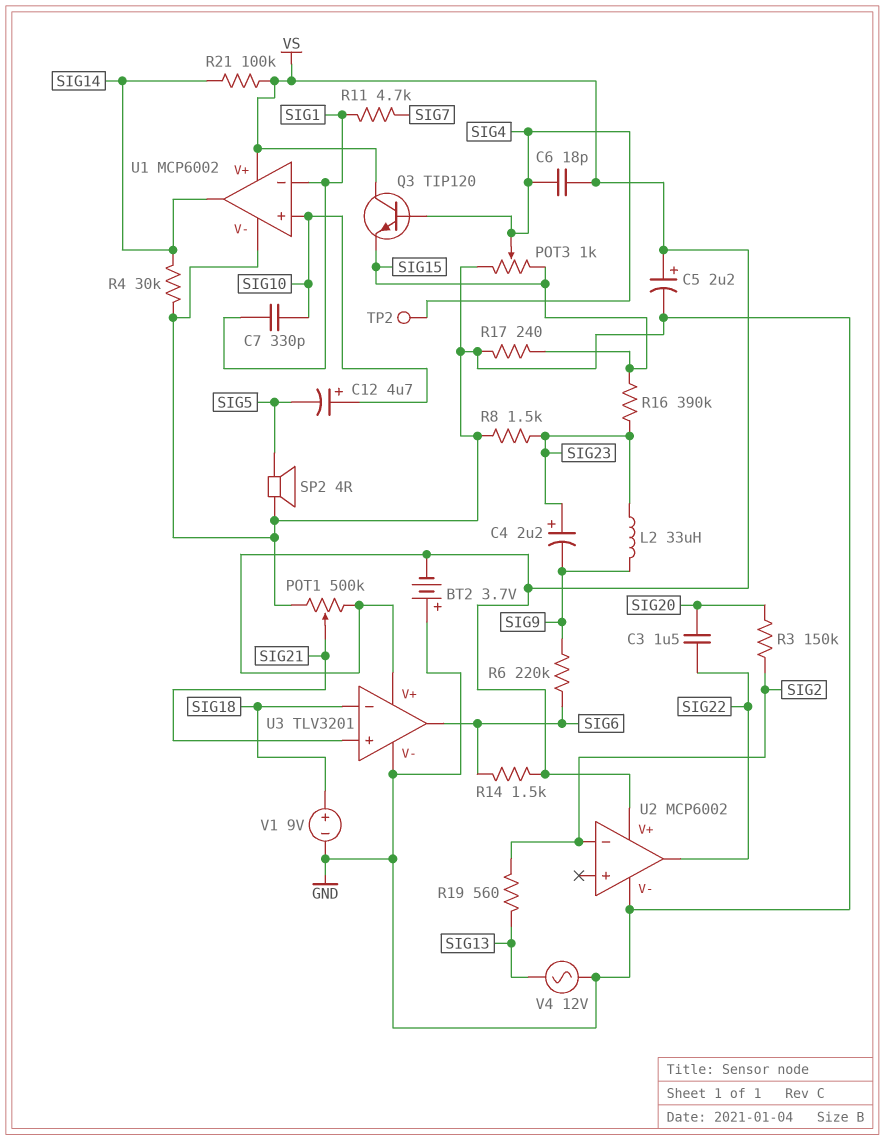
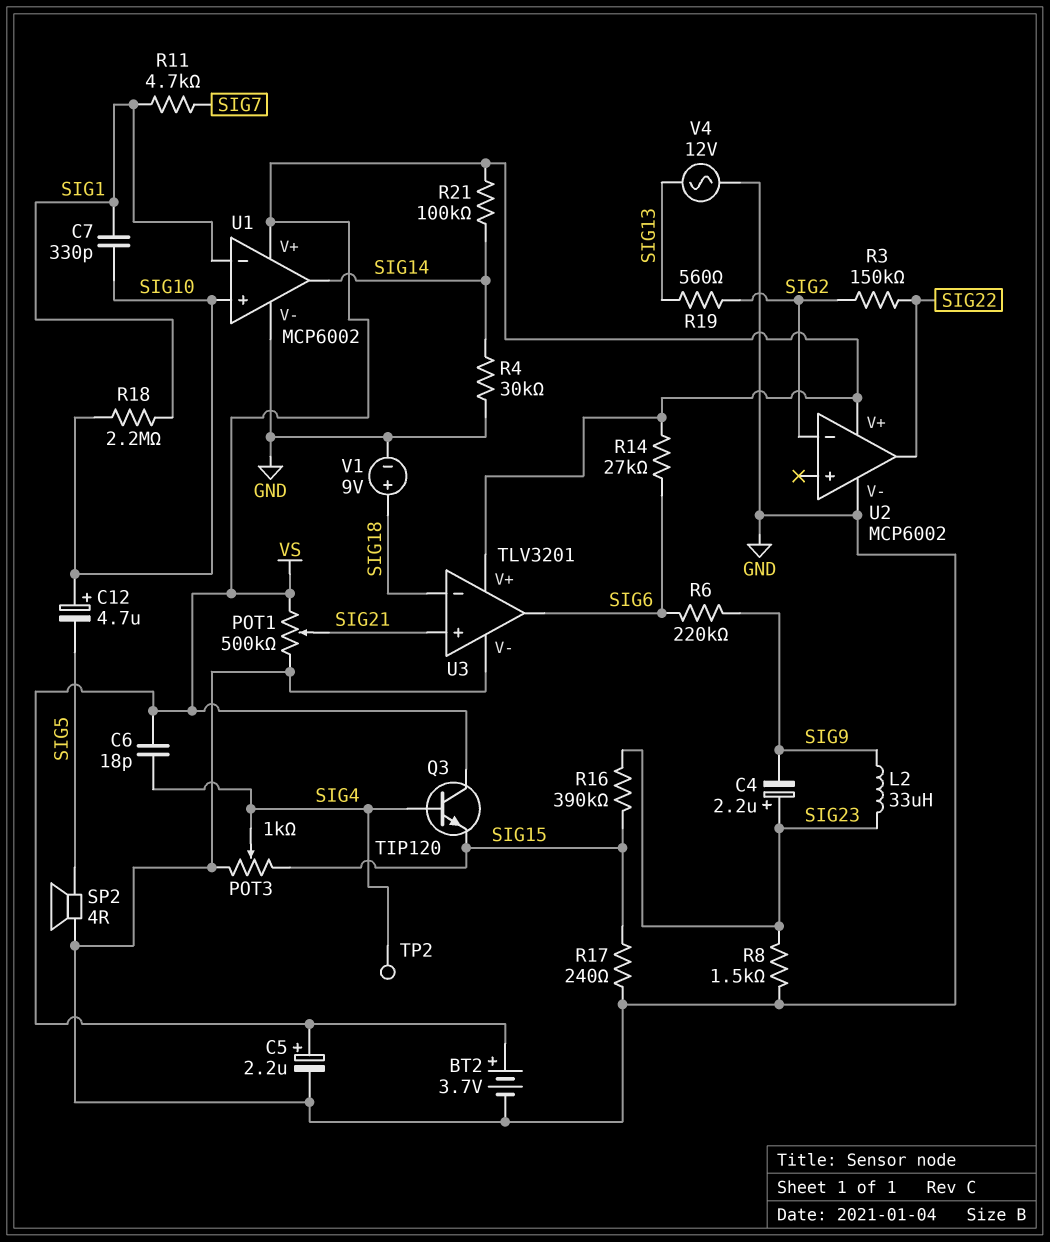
BT2: 3.7V (plus GND, minus VS) -> 3.7V (plus VS, minus GND)
C3: 1.5uF (SIG20, SIG22) -> none
R3: 150k (SIG2, SIG20) -> 150k (SIG2, SIG22)
R14: 1.5k (SIG6, VS) -> 27k (SIG6, VS)
R18: none -> 2.2M (SIG1, SIG10)

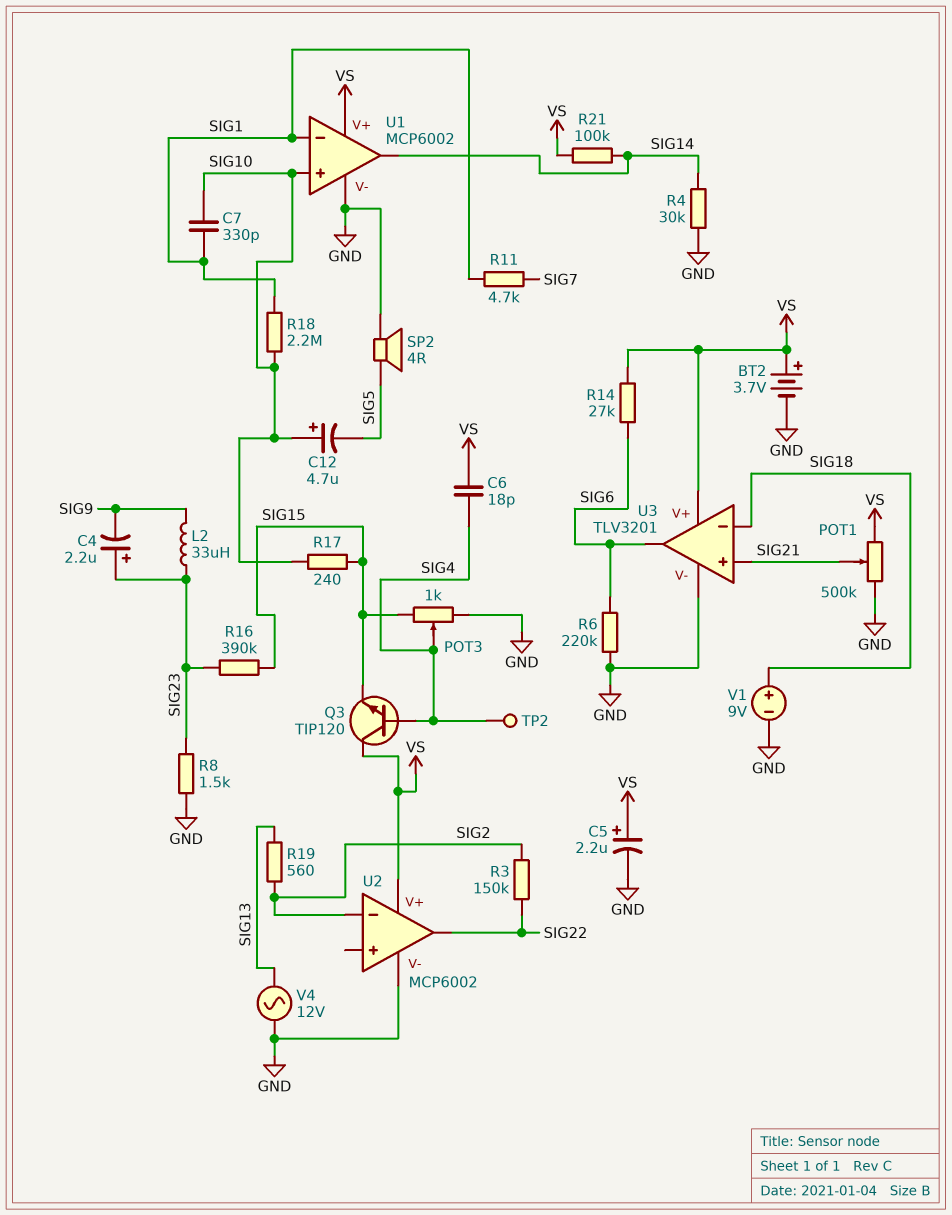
R6: 220k (SIG6, SIG9) -> 220k (GND, SIG6)
R17: 240 (GND, SIG15) -> 240 (SIG10, SIG15)

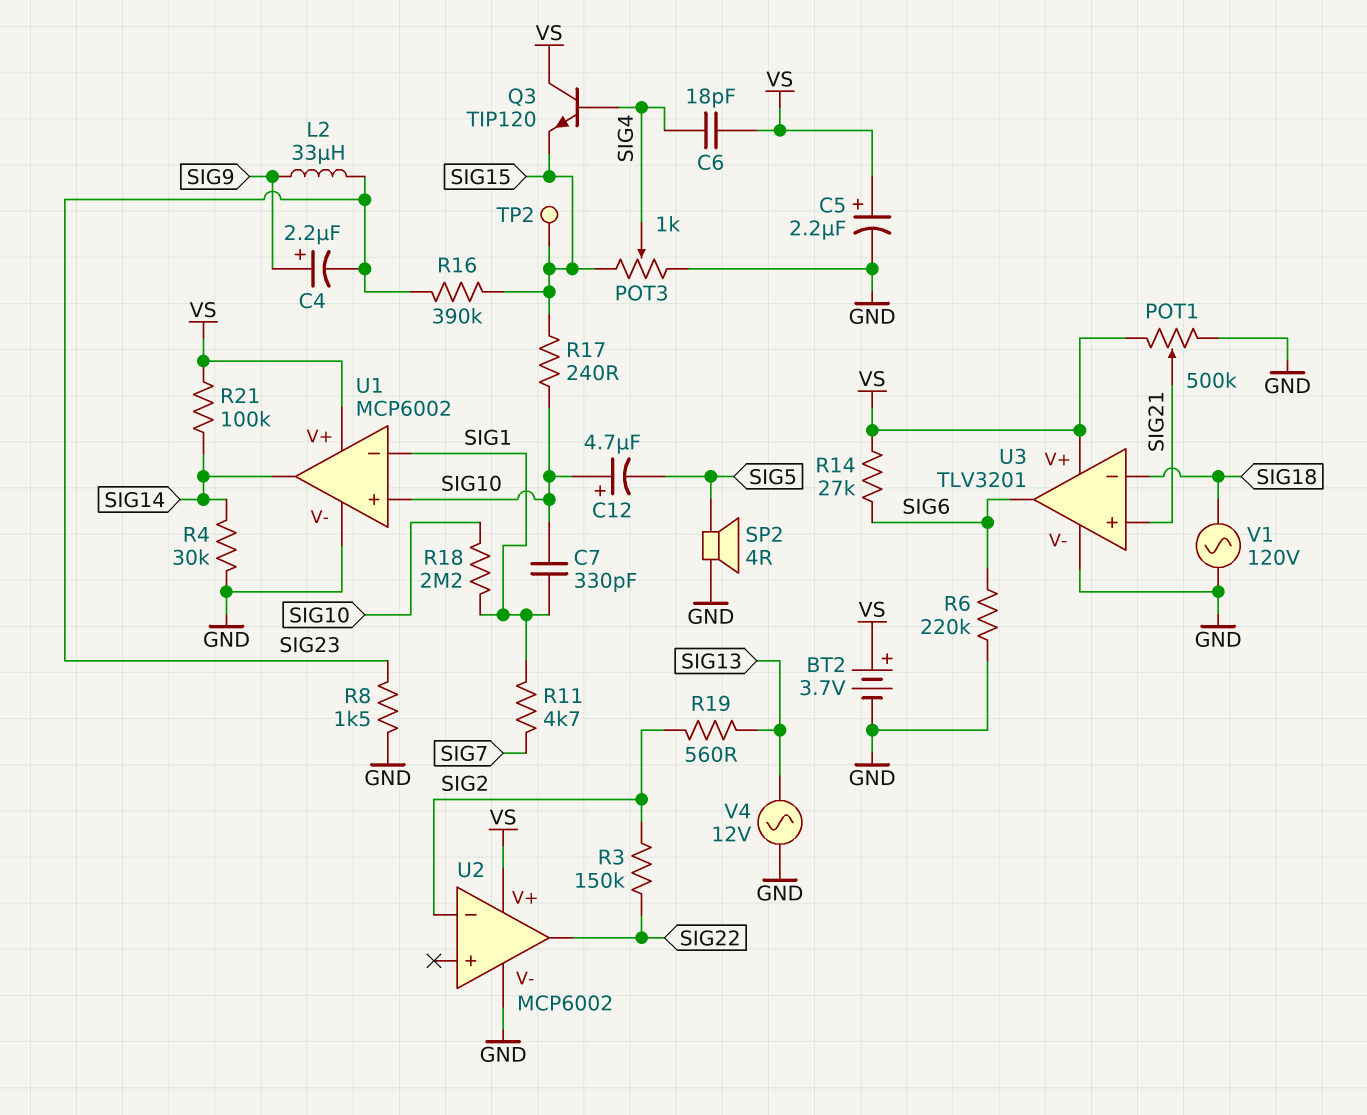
C4: 2.2uF (plus SIG23, minus SIG9) -> 2.2uF (plus SIG9, minus SIG23)
TP2: test point (SIG4) -> test point (SIG15)
V1: 9V (plus SIG18, minus GND) -> AC 120V (GND, SIG18)

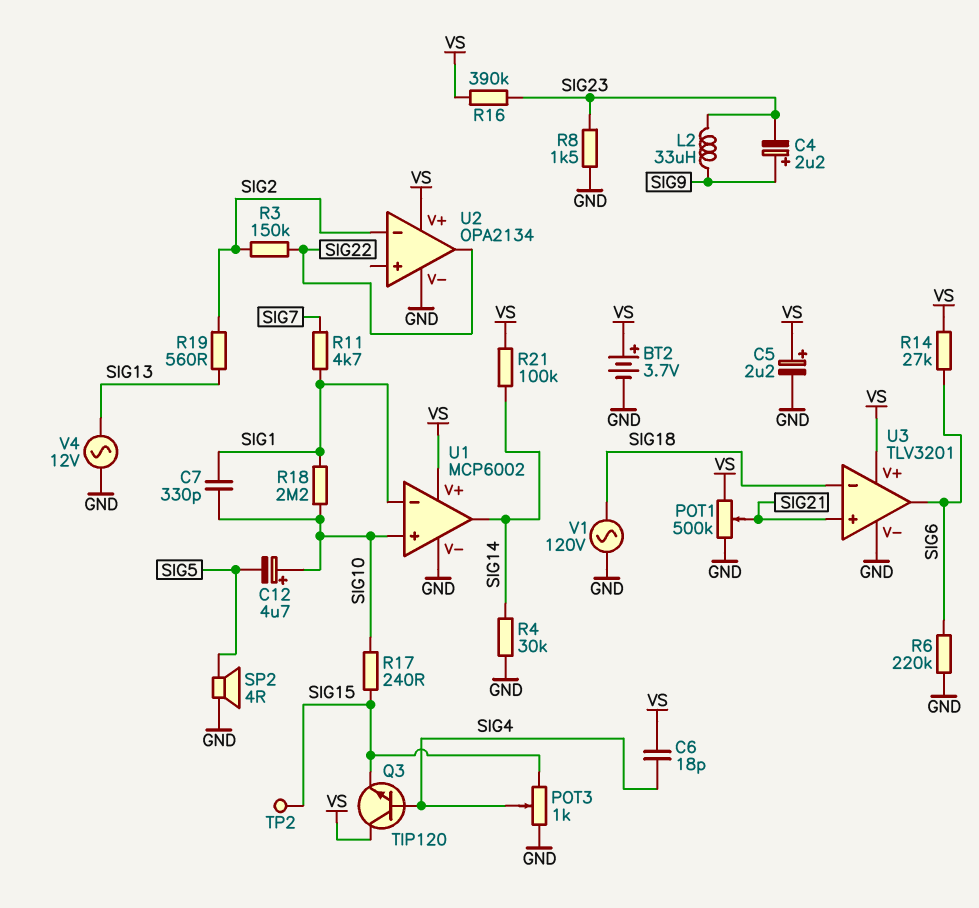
R16: 390k (SIG15, SIG23) -> 390k (SIG23, VS)
U2: MCP6002 -> OPA2134

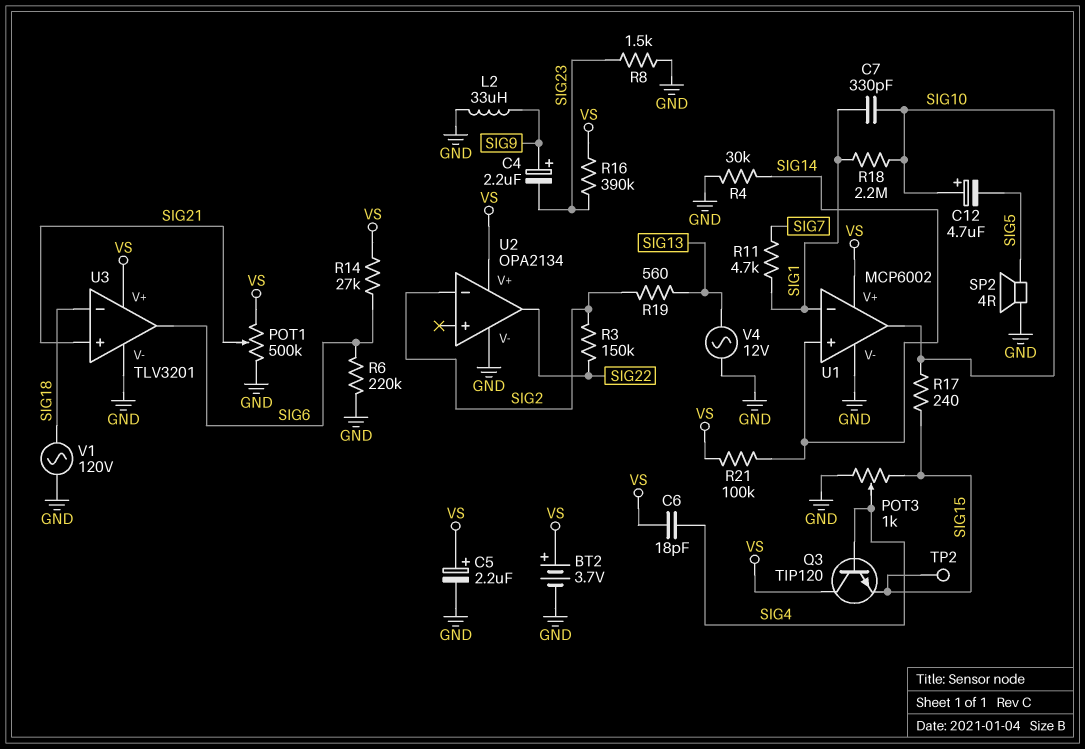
L2: 33uH (SIG9, SIG23) -> 33uH (GND, SIG9)
U1 pin in+: SIG10 -> SIG14
U1 pin out: SIG14 -> SIG10

